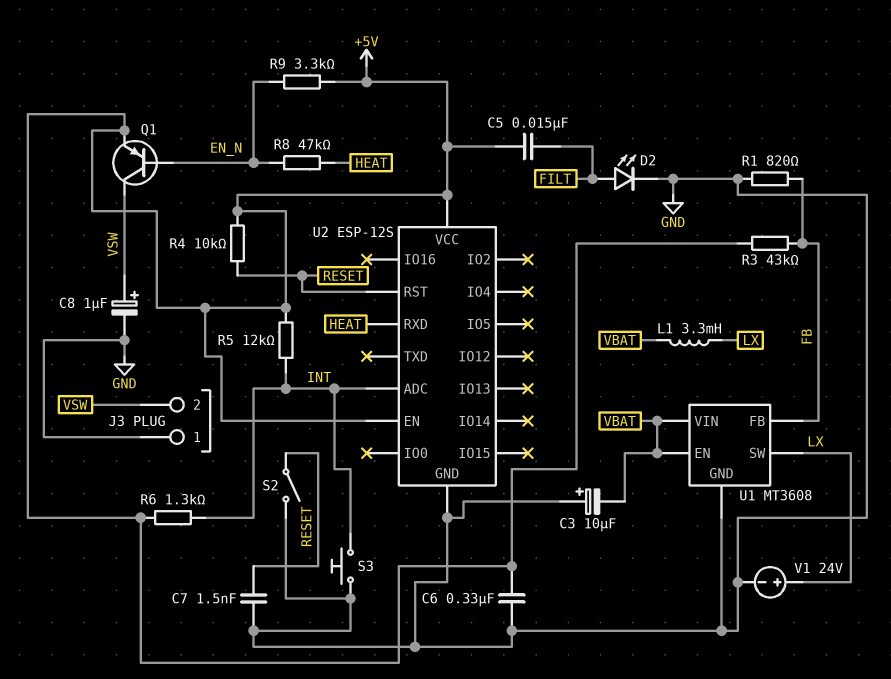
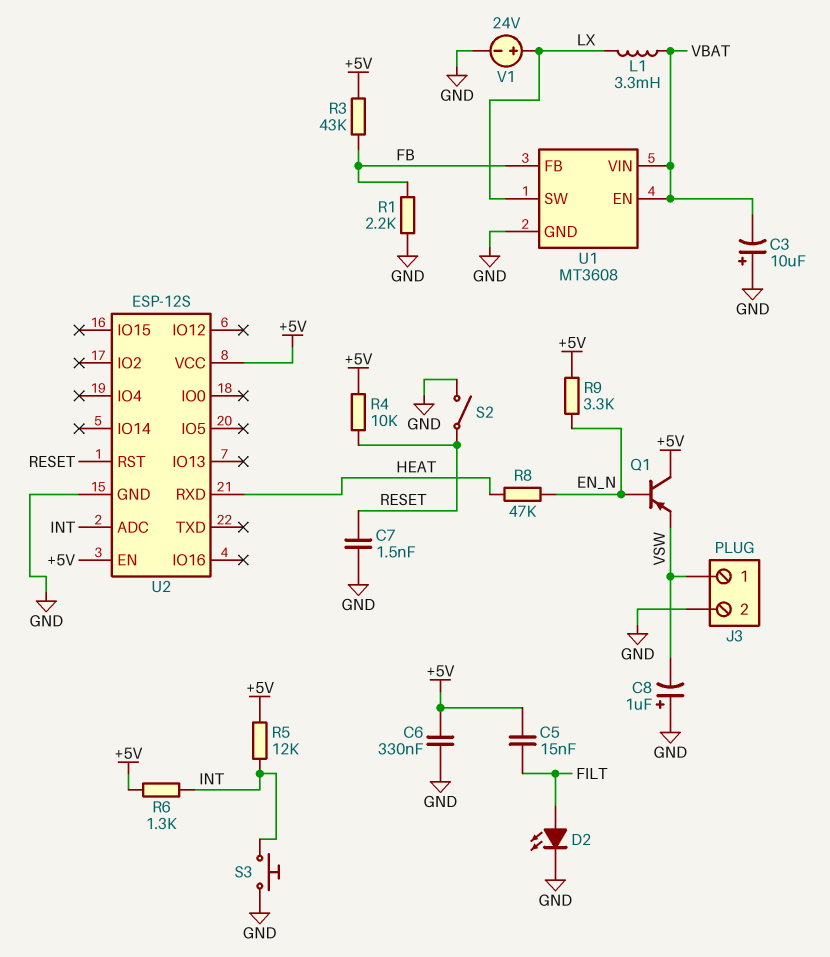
C8: 1uF (plus VSW, minus GND) -> 1uF (plus GND, minus VSW)
J3 pin 1: GND -> VSW
J3 pin 2: VSW -> GND
Q1: PNP (B EN_N, C VSW, E +5V) -> PNP (B EN_N, C +5V, E VSW)
R1: 820 (FB, GND) -> 2.2k (FB, GND)

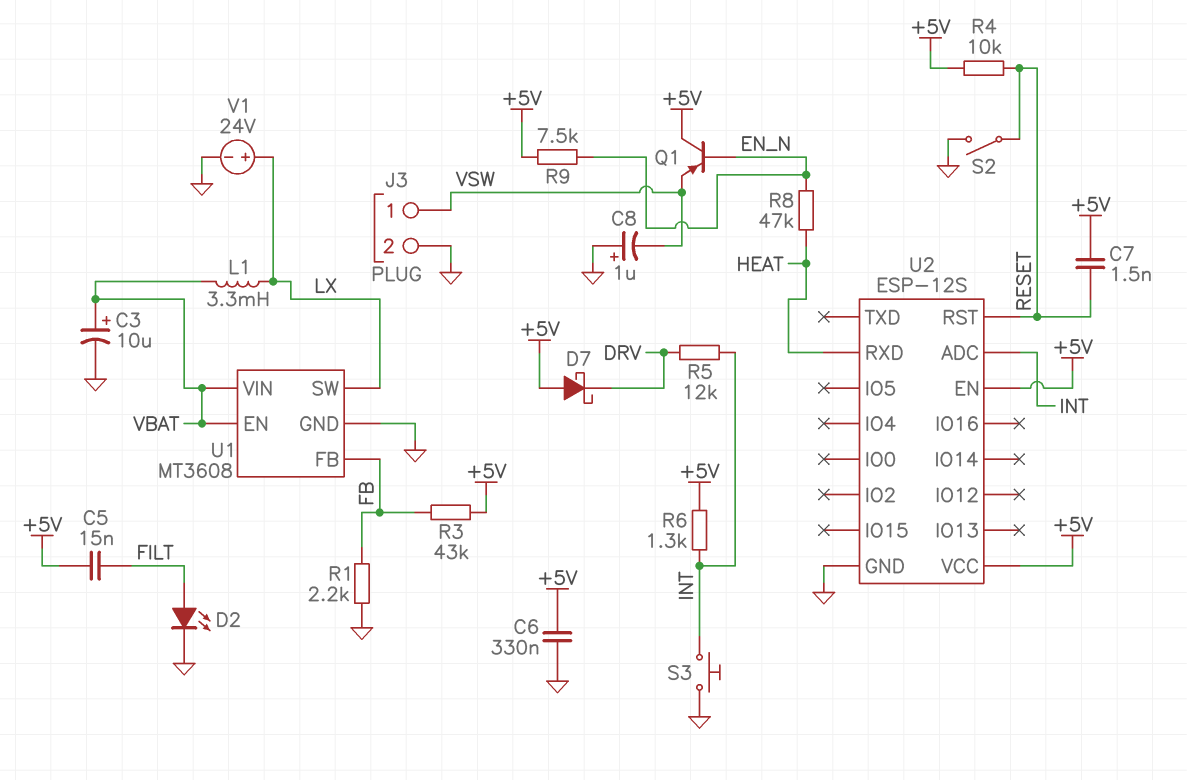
C3: 10uF (plus GND, minus VBAT) -> 10uF (plus VBAT, minus GND)
C7: 1.5nF (GND, RESET) -> 1.5nF (+5V, RESET)
D7: none -> schottky (A +5V, K DRV)
R5: 12k (+5V, INT) -> 12k (DRV, INT)
R9: 3.3k (+5V, EN_N) -> 7.5k (+5V, EN_N)

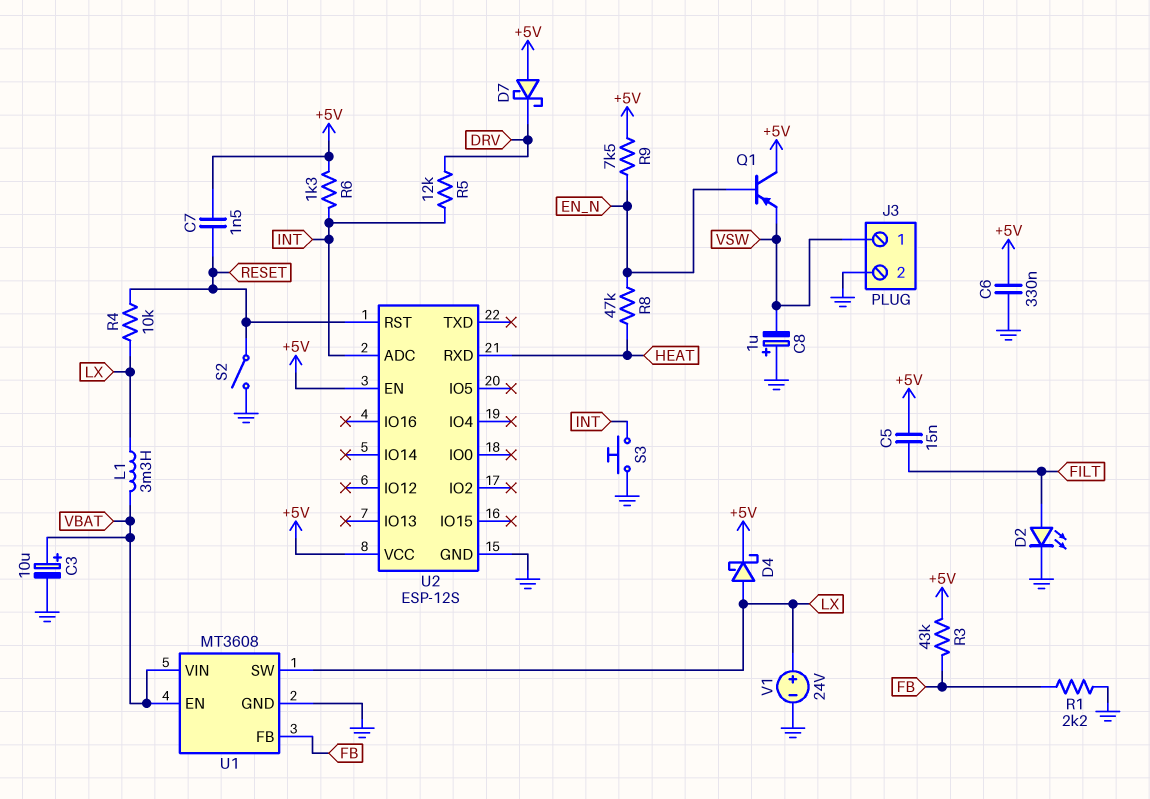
D4: none -> schottky (A LX, K +5V)
R4: 10k (+5V, RESET) -> 10k (LX, RESET)

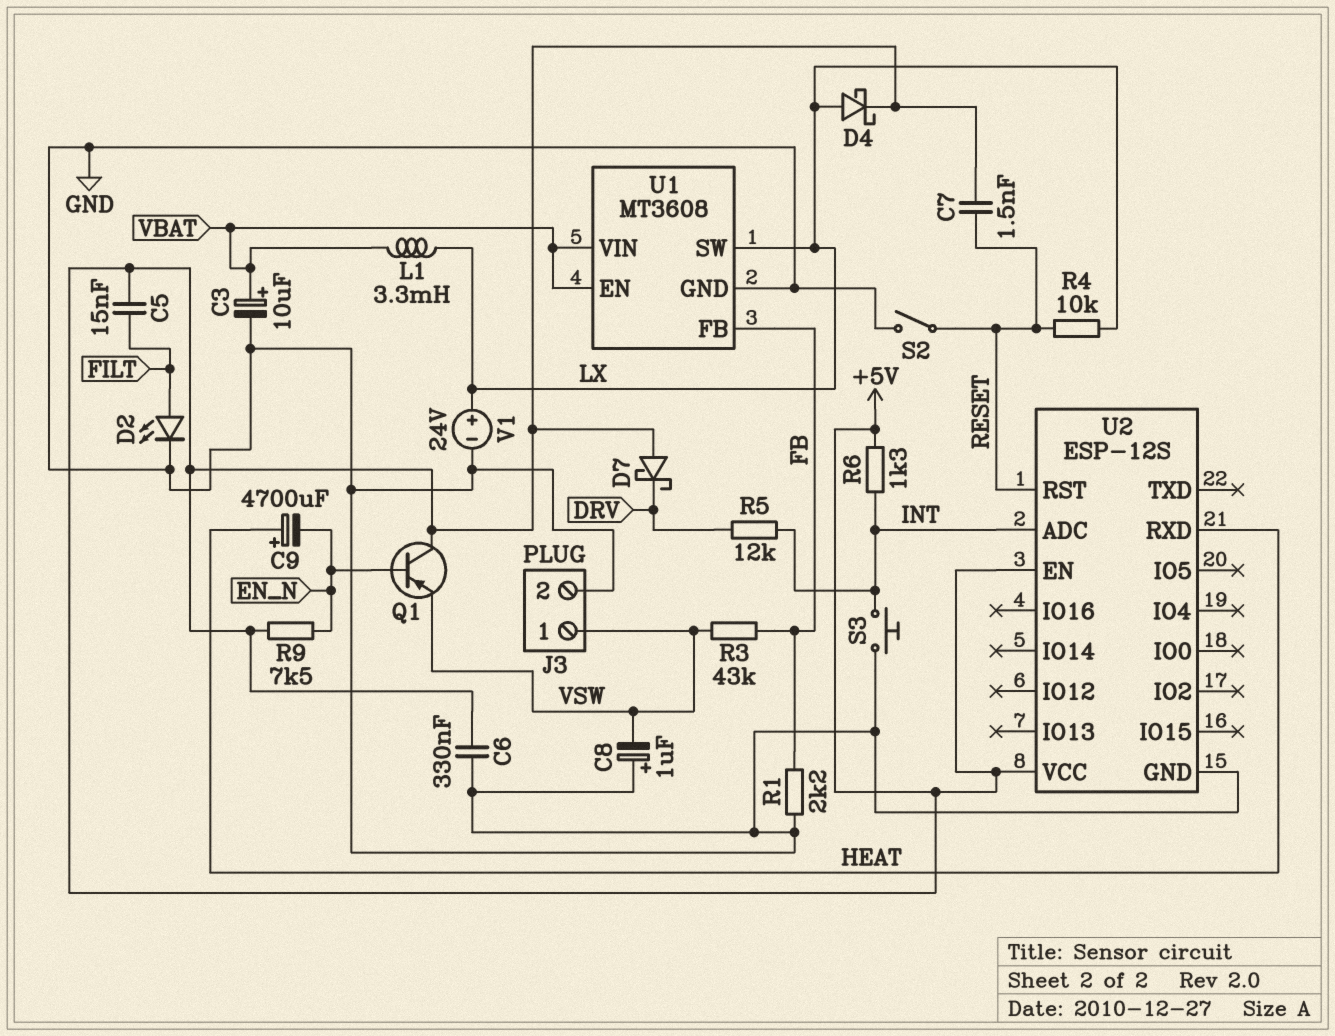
C9: none -> 4700uF (plus HEAT, minus EN_N)
R3: 43k (+5V, FB) -> 43k (FB, VSW)
R8: 47k (EN_N, HEAT) -> none

